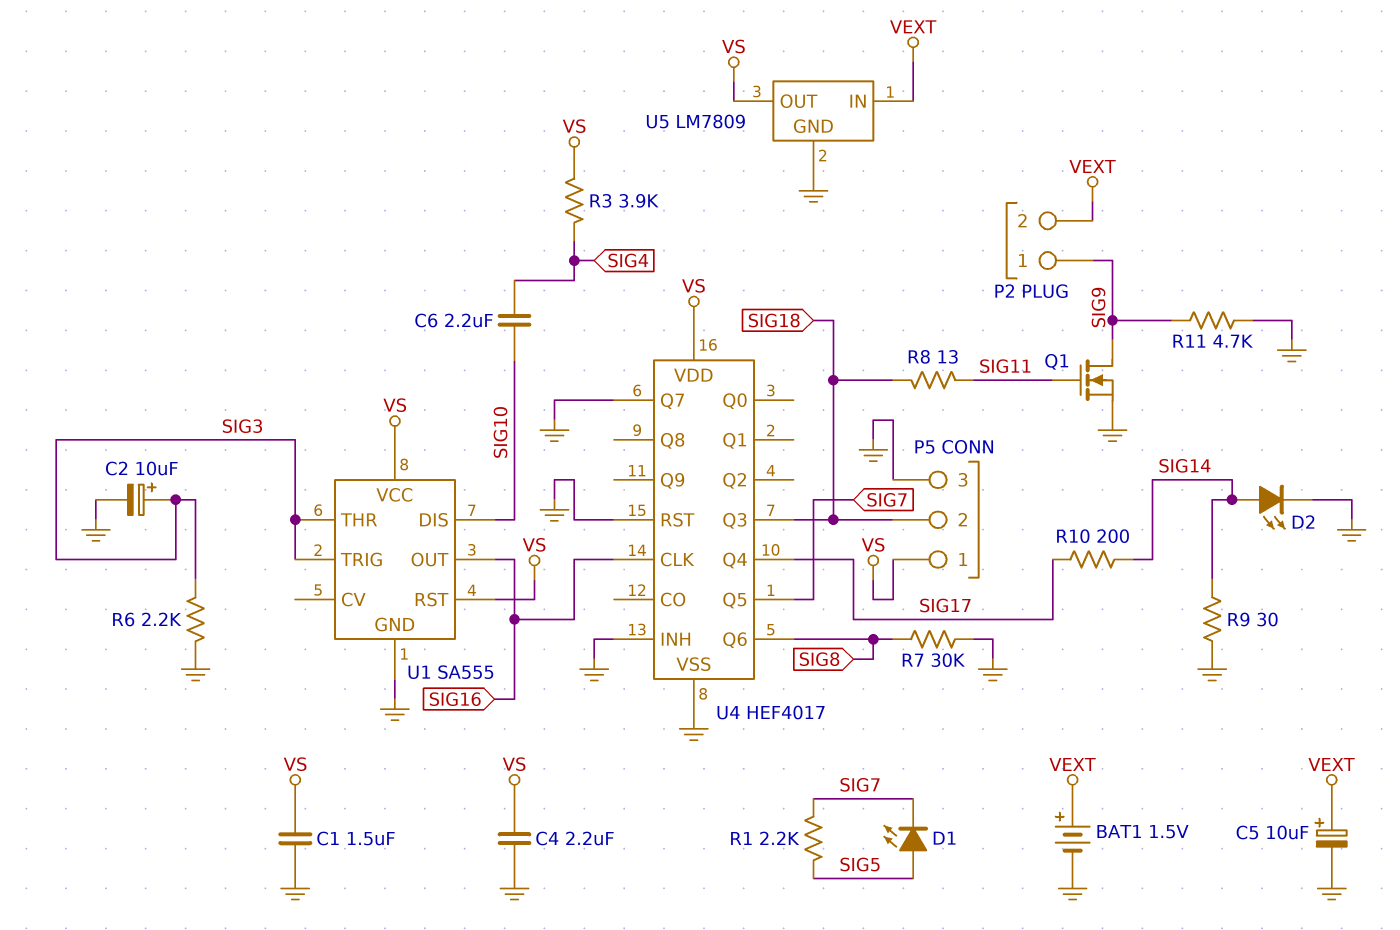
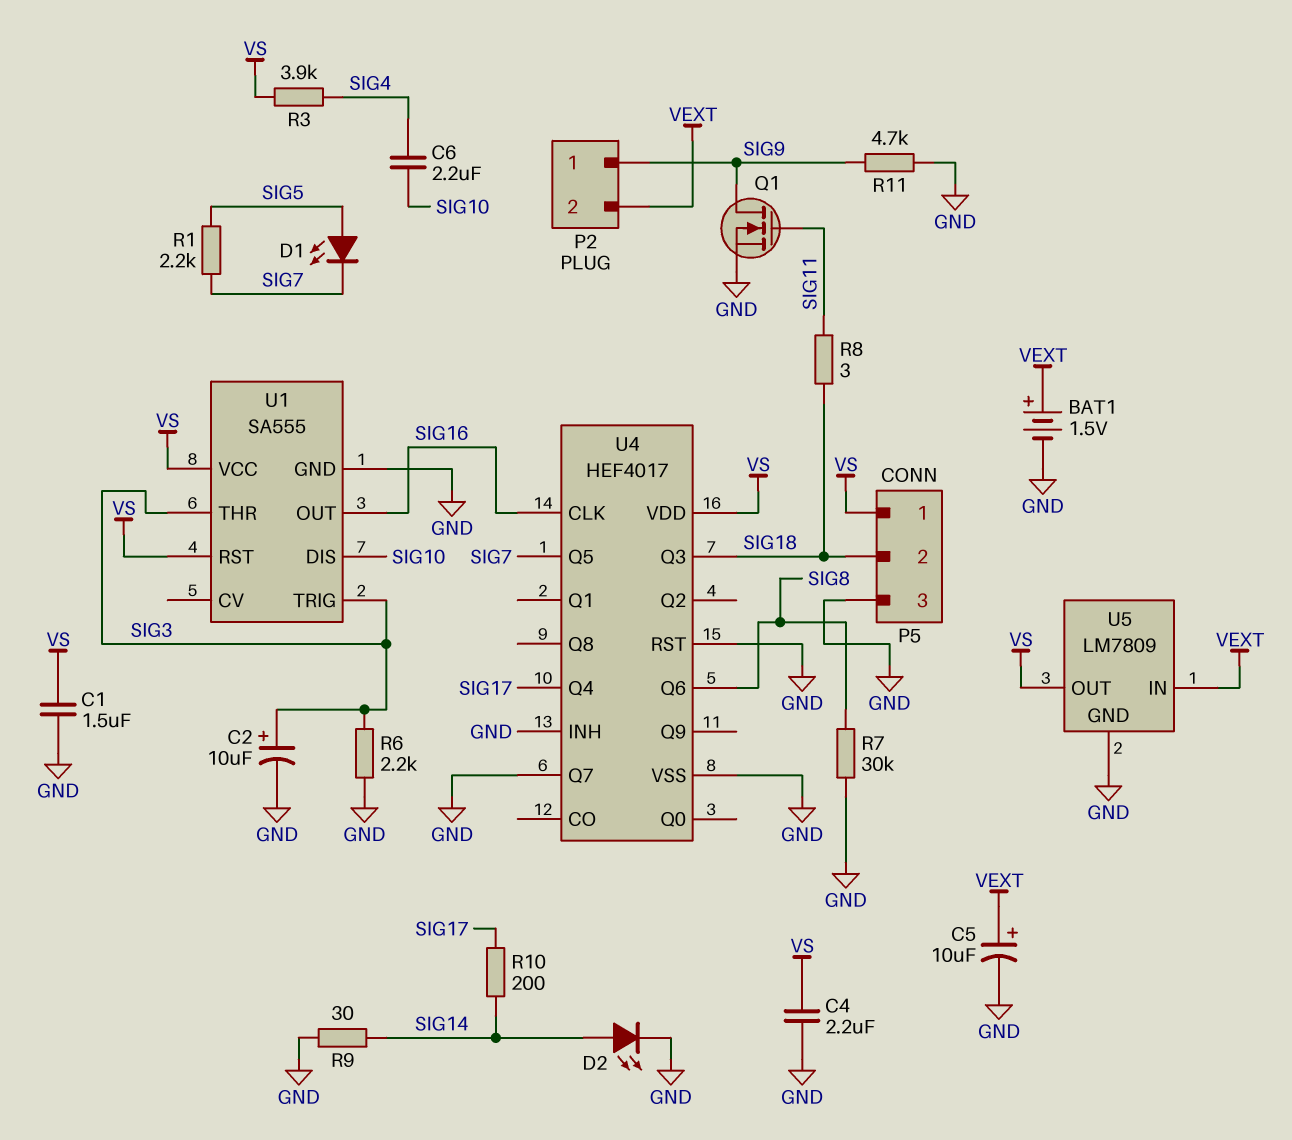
R8: 13 (SIG11, SIG18) -> 3 (SIG11, SIG18)

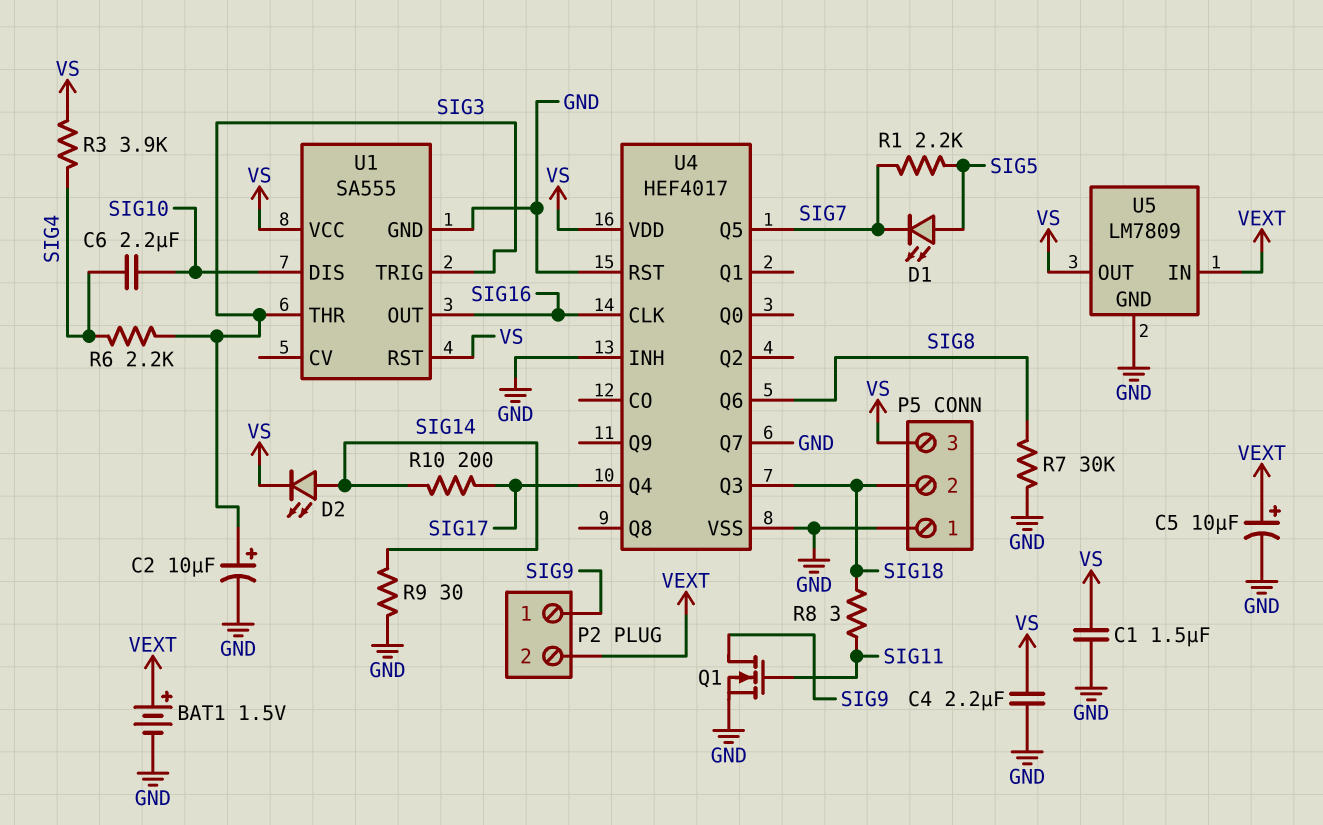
D2: LED (A SIG14, K GND) -> LED (A SIG14, K VS)
P5 pin 1: VS -> GND
P5 pin 3: GND -> VS
R6: 2.2k (GND, SIG3) -> 2.2k (SIG3, SIG4)
R11: 4.7k (GND, SIG9) -> none

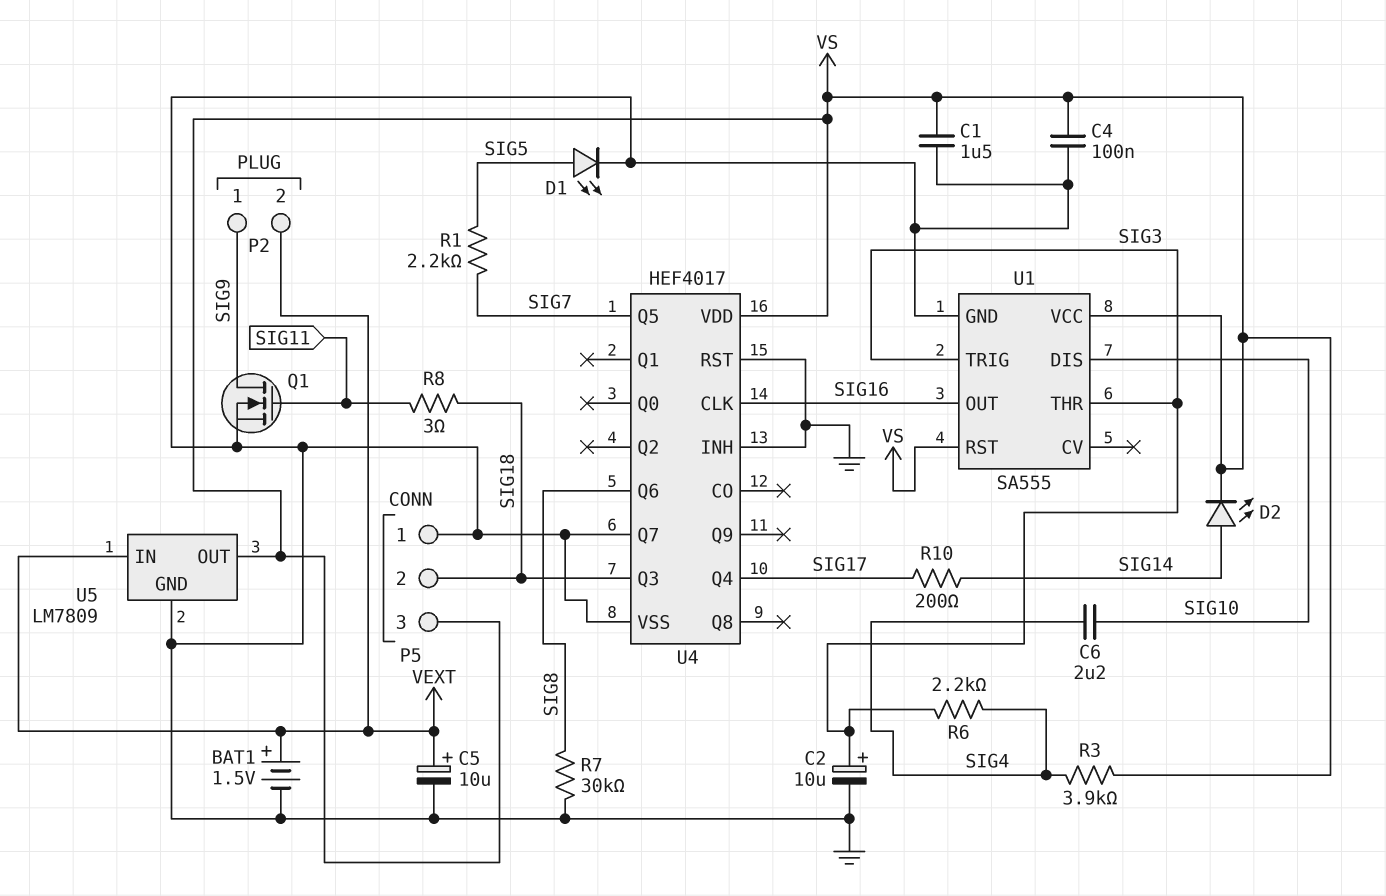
C4: 2.2uF (GND, VS) -> 100nF (GND, VS)
D1: LED (A SIG5, K SIG7) -> LED (A SIG5, K GND)
R9: 30 (GND, SIG14) -> none

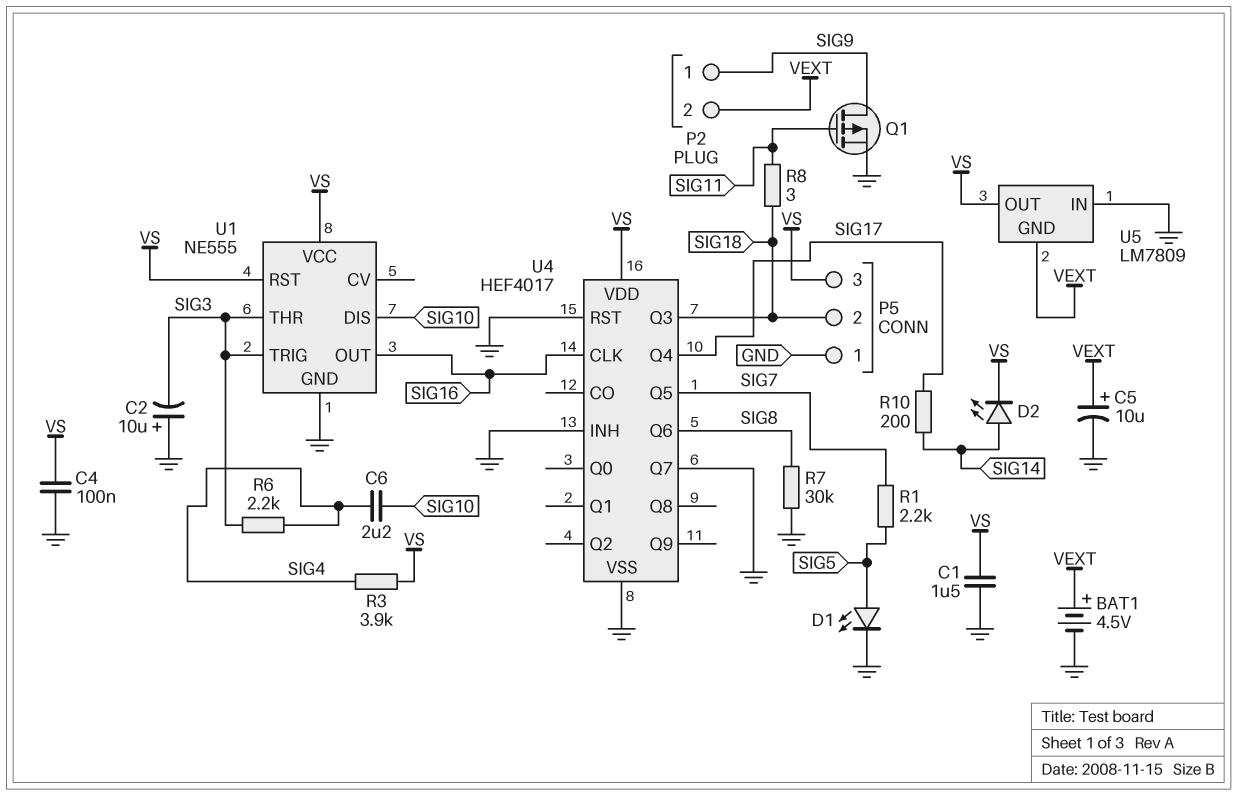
BAT1: 1.5V (plus VEXT, minus GND) -> 4.5V (plus VEXT, minus GND)
C2: 10uF (plus SIG3, minus GND) -> 10uF (plus GND, minus SIG3)
Q1: NMOS (G SIG11, D SIG9, S GND) -> PMOS (G SIG11, D SIG9, S GND)
U1: SA555 -> NE555
U5 pin GND: GND -> VEXT
U5 pin IN: VEXT -> GND

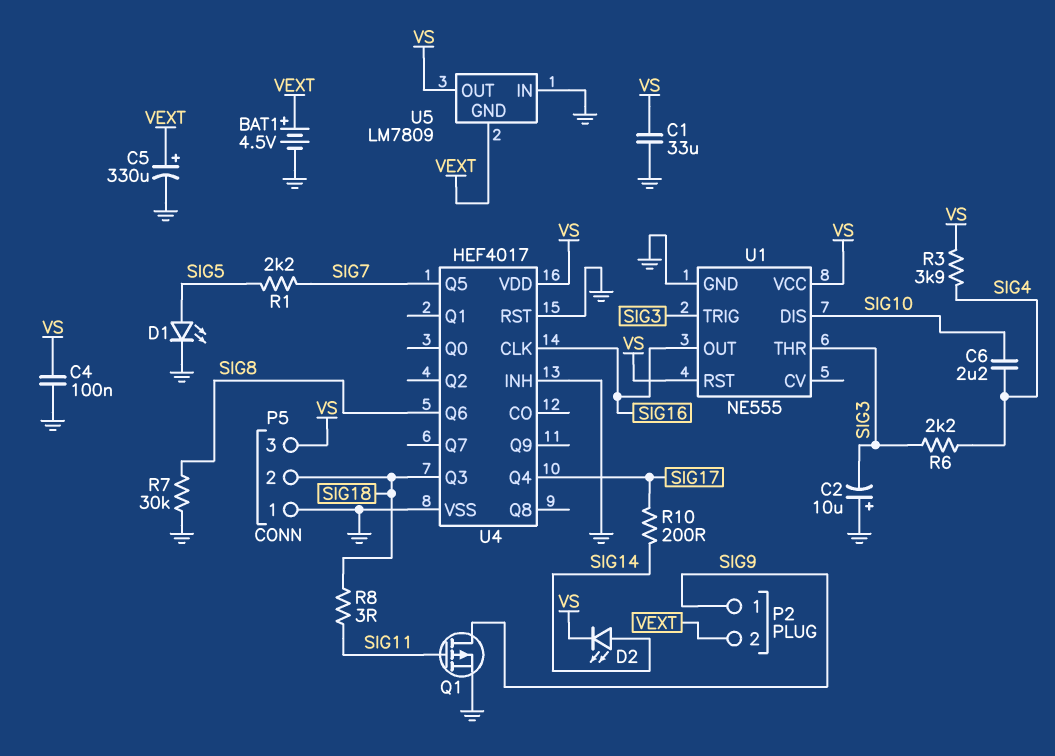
C1: 1.5uF (GND, VS) -> 33uF (GND, VS)
C5: 10uF (plus VEXT, minus GND) -> 330uF (plus VEXT, minus GND)
U4 pin Q7: GND -> none

